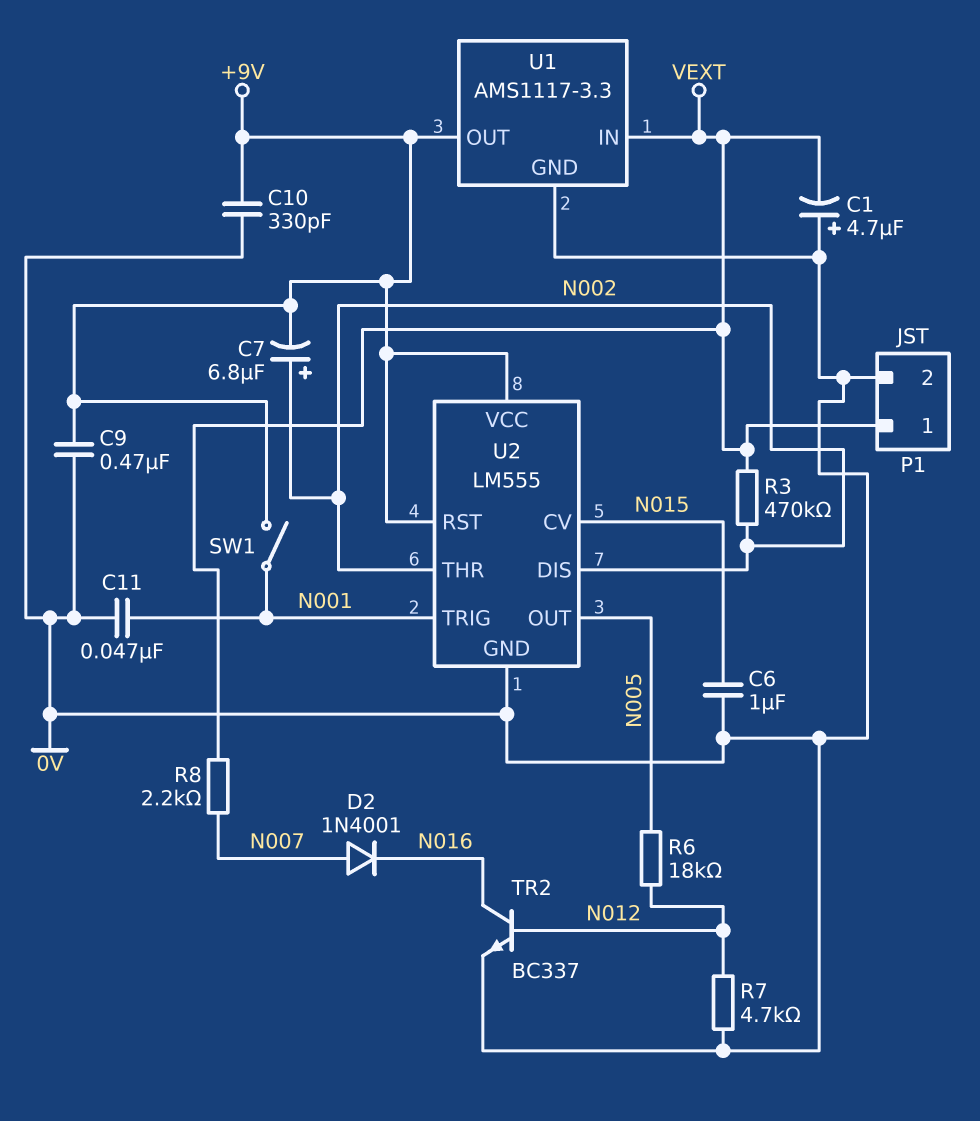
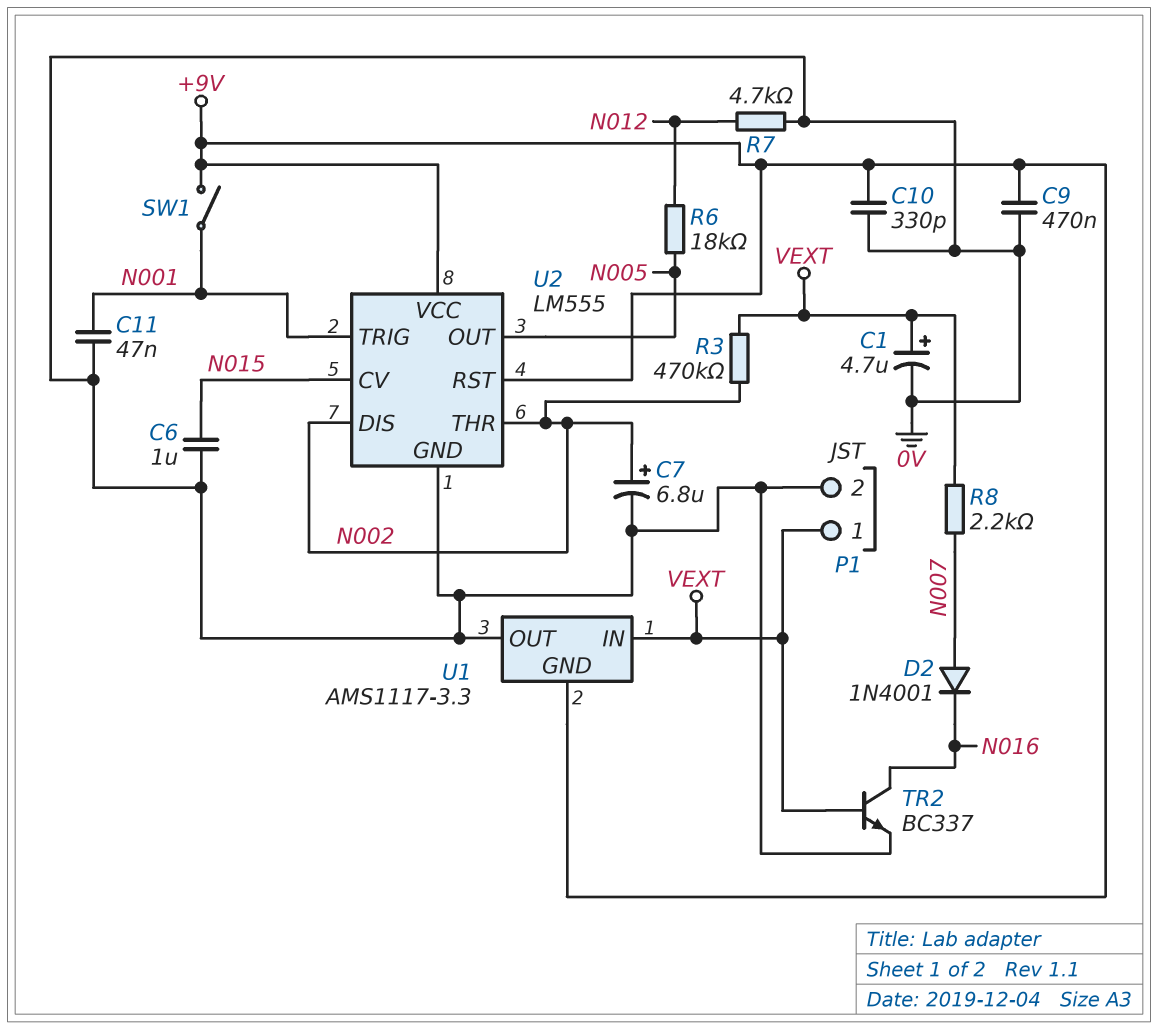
C1: 4.7uF (plus 0V, minus VEXT) -> 4.7uF (plus VEXT, minus 0V)
C7: 6.8uF (plus N002, minus +9V) -> 6.8uF (plus N002, minus 0V)
TR2: NPN BC337 (B N012, C N016, E 0V) -> NPN BC337 (B VEXT, C N016, E 0V)
U1 pin GND: 0V -> +9V
U1 pin OUT: +9V -> 0V

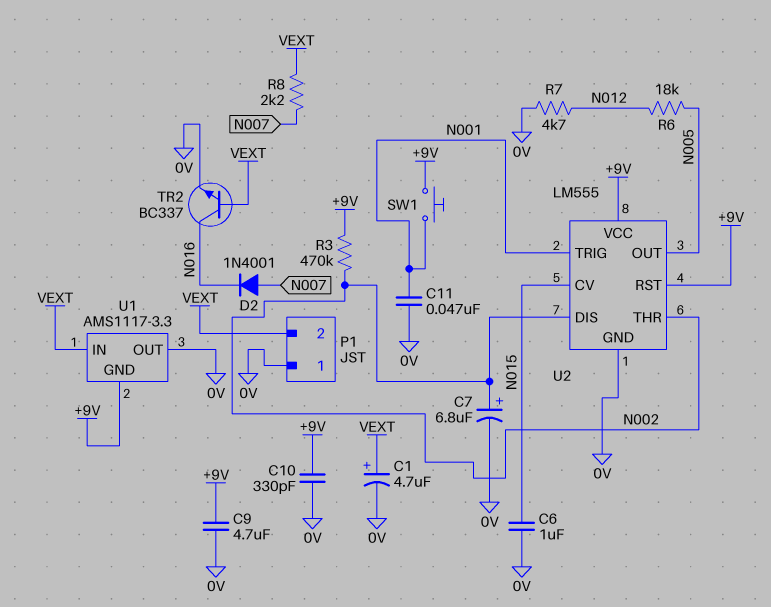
C9: 470nF (+9V, 0V) -> 4.7uF (+9V, 0V)
P1 pin 1: VEXT -> 0V
P1 pin 2: 0V -> VEXT
R3: 470k (N002, VEXT) -> 470k (+9V, N002)
SW1: switch (+9V, N001) -> button (+9V, N001)

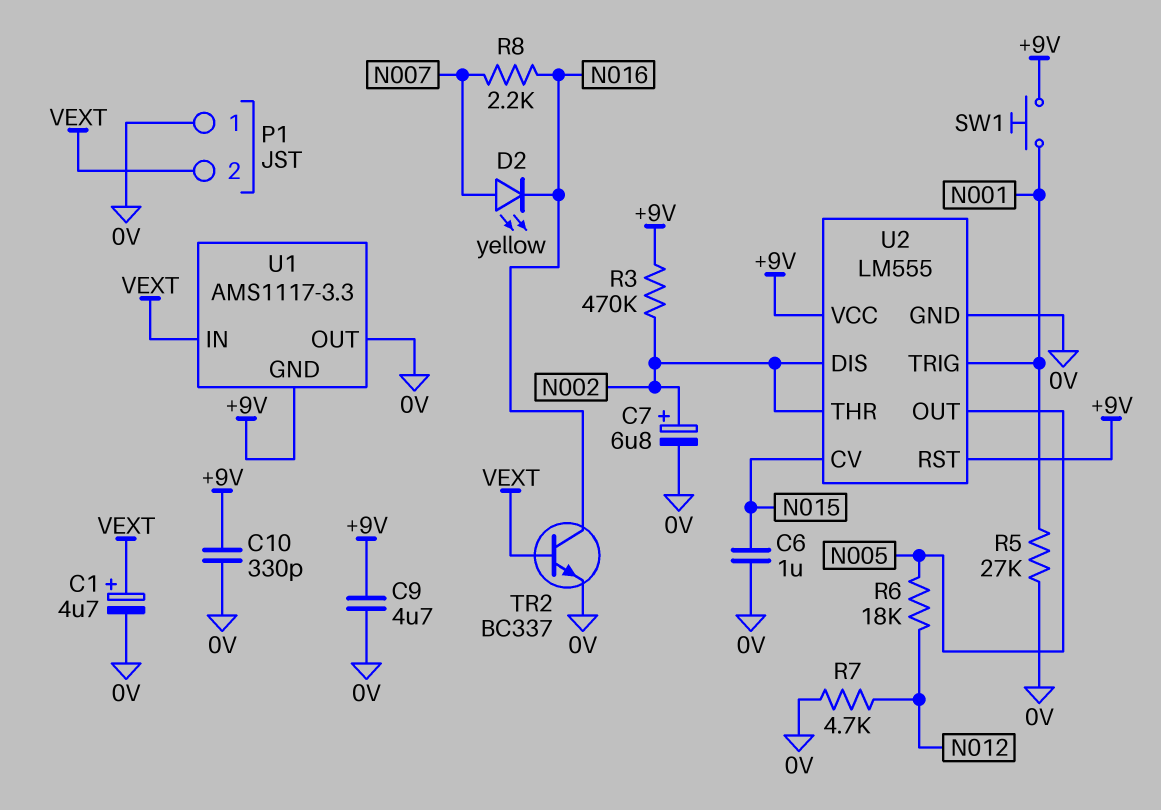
C11: 47nF (0V, N001) -> none
D2: diode 1N4001 (A N007, K N016) -> LED yellow (A N007, K N016)
R5: none -> 27k (0V, N001)
R8: 2.2k (N007, VEXT) -> 2.2k (N007, N016)

